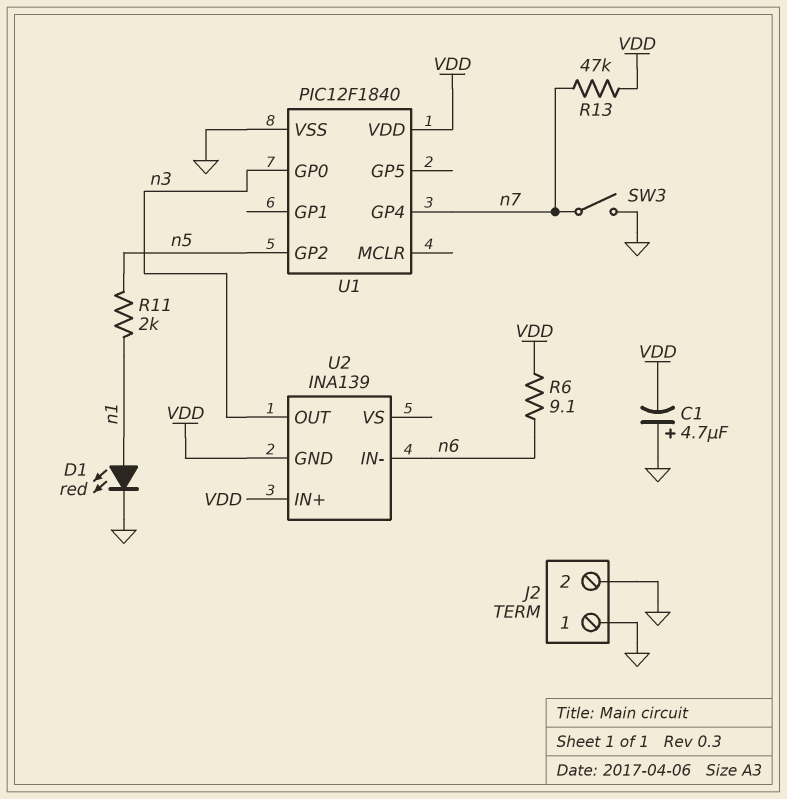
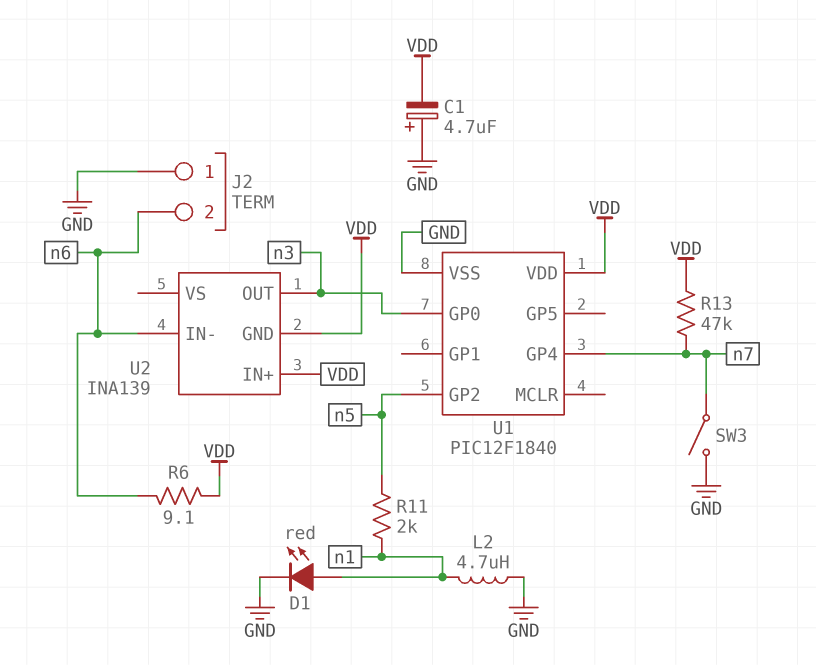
J2 pin 2: GND -> n6
L2: none -> 4.7uH (GND, n1)

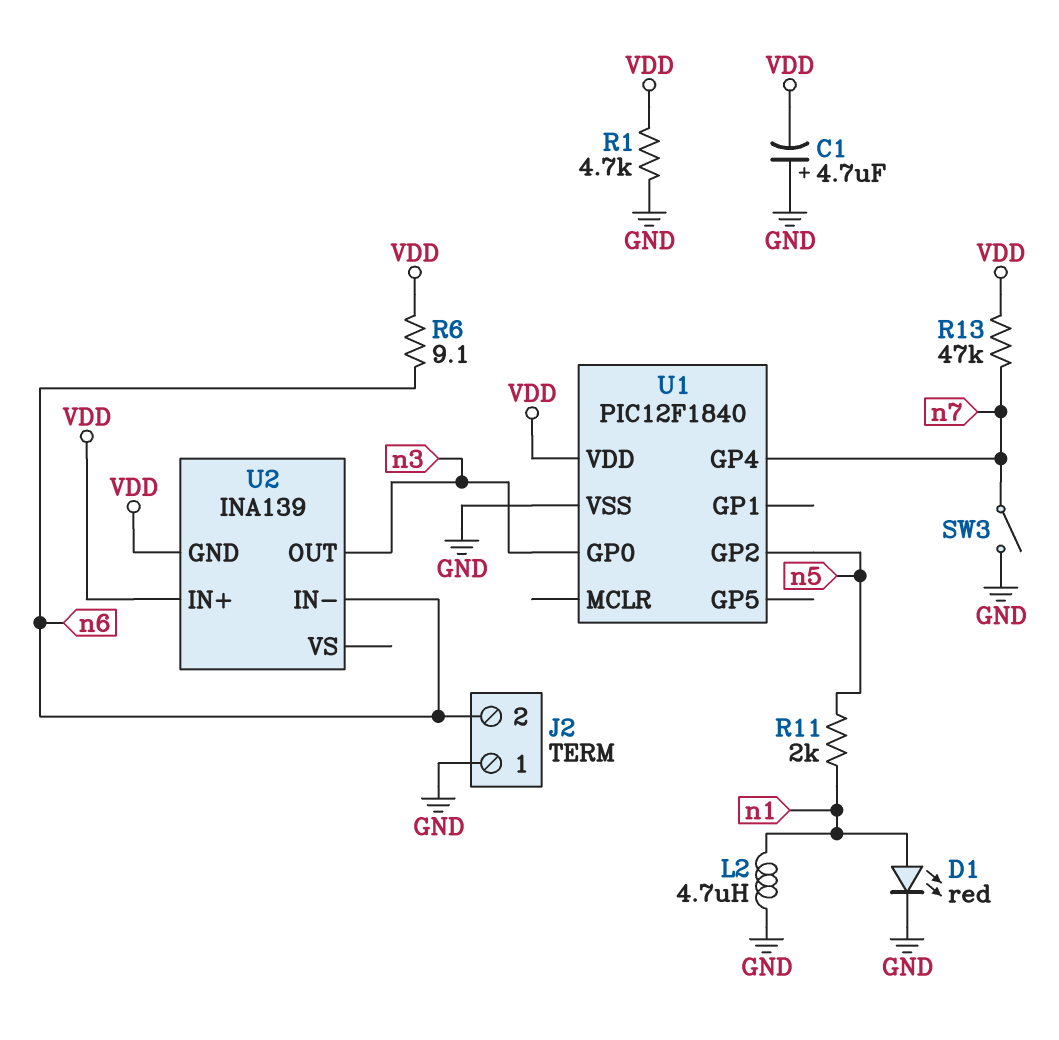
R1: none -> 4.7k (GND, VDD)

